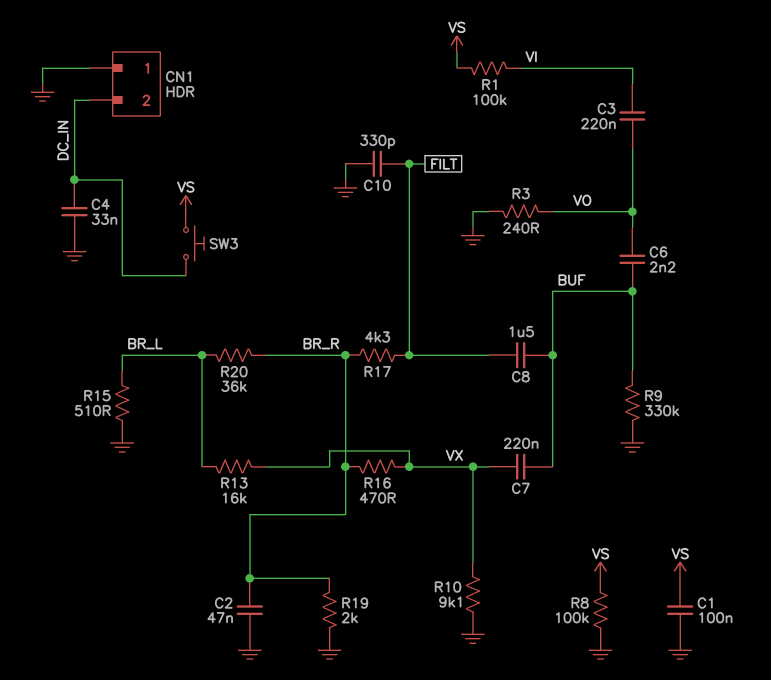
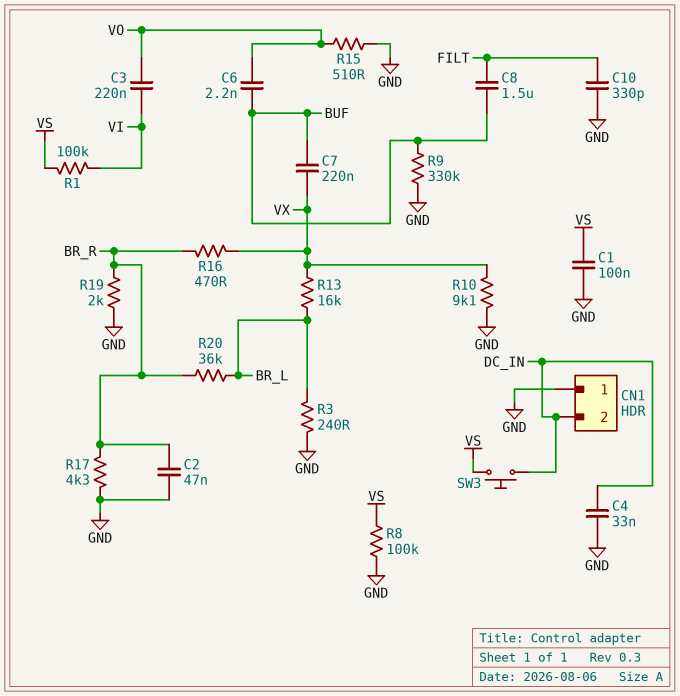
R3: 240 (GND, VO) -> 240 (BR_L, GND)
R15: 510 (BR_L, GND) -> 510 (GND, VO)
R17: 4.3k (BR_R, FILT) -> 4.3k (BR_R, GND)

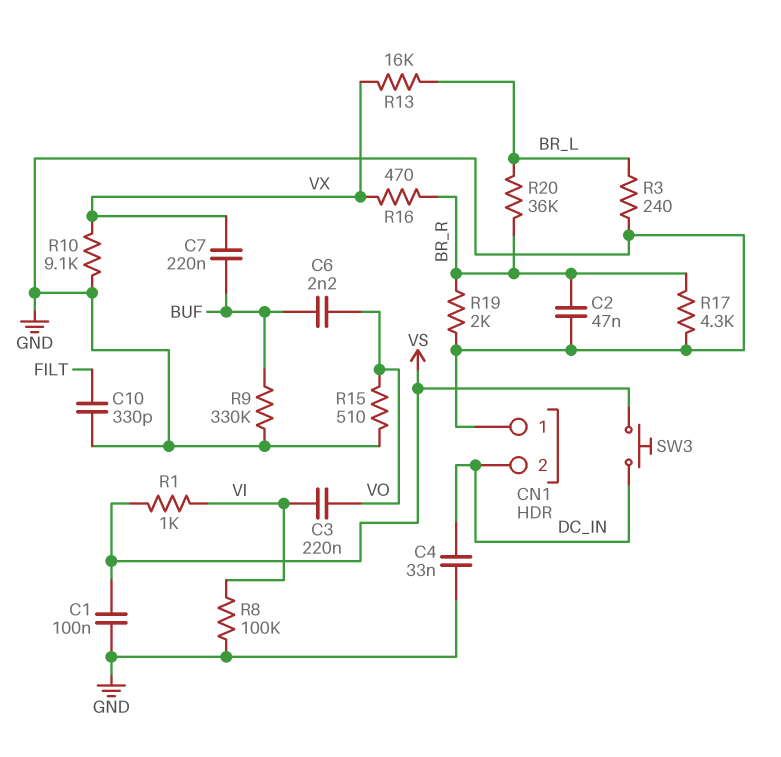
C8: 1.5uF (BUF, FILT) -> none
R1: 100k (VI, VS) -> 1k (VI, VS)
R8: 100k (GND, VS) -> 100k (GND, VI)

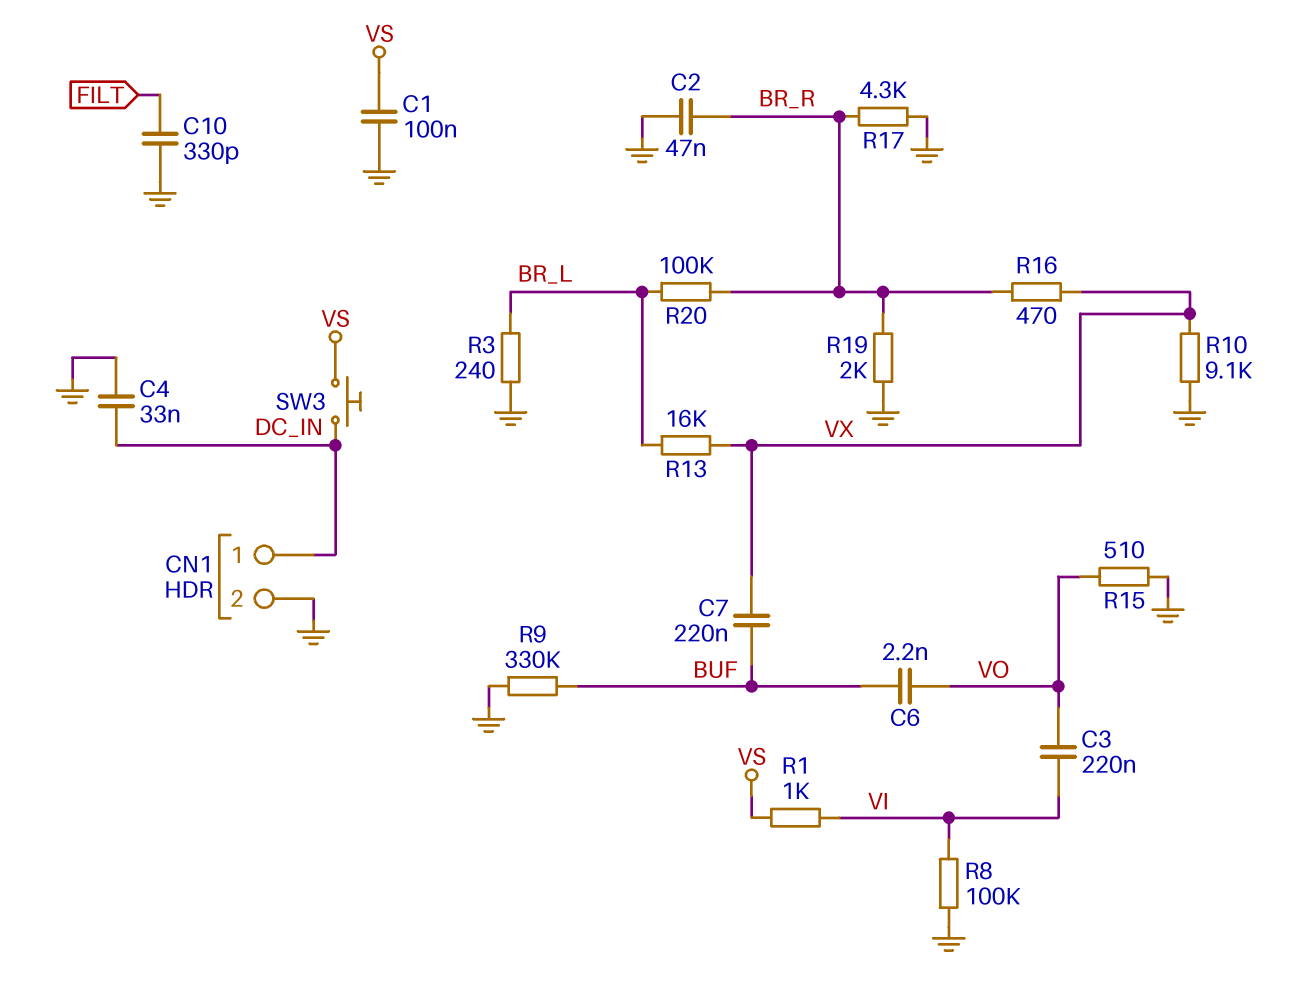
CN1 pin 1: GND -> DC_IN
CN1 pin 2: DC_IN -> GND
R20: 36k (BR_L, BR_R) -> 100k (BR_L, BR_R)

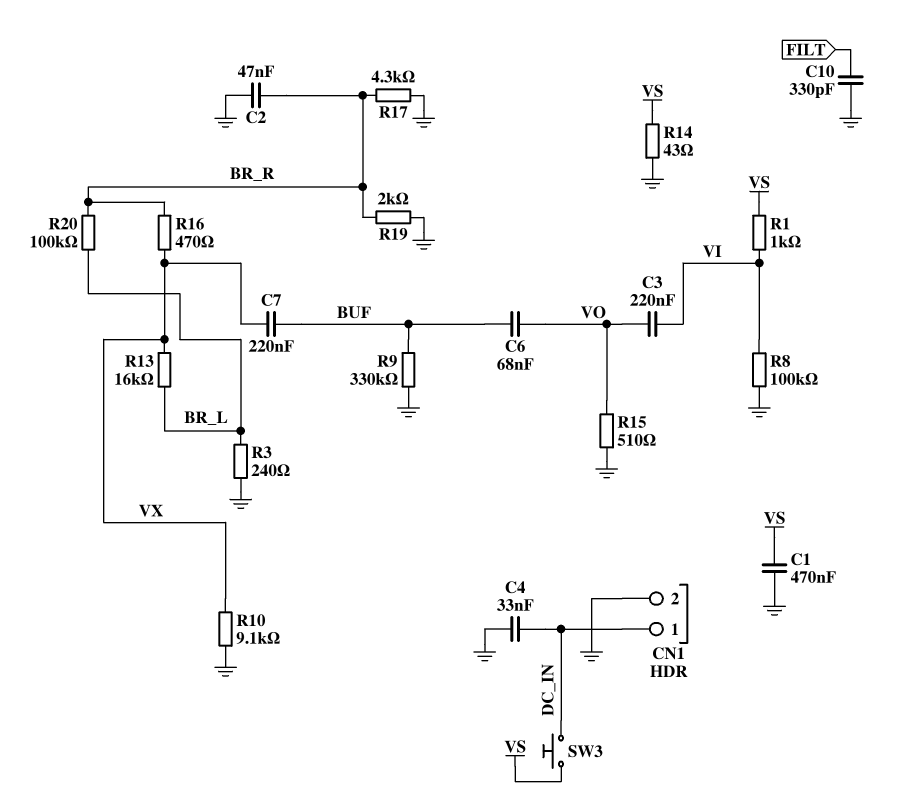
C1: 100nF (GND, VS) -> 470nF (GND, VS)
C6: 2.2nF (BUF, VO) -> 68nF (BUF, VO)
R14: none -> 43 (GND, VS)

